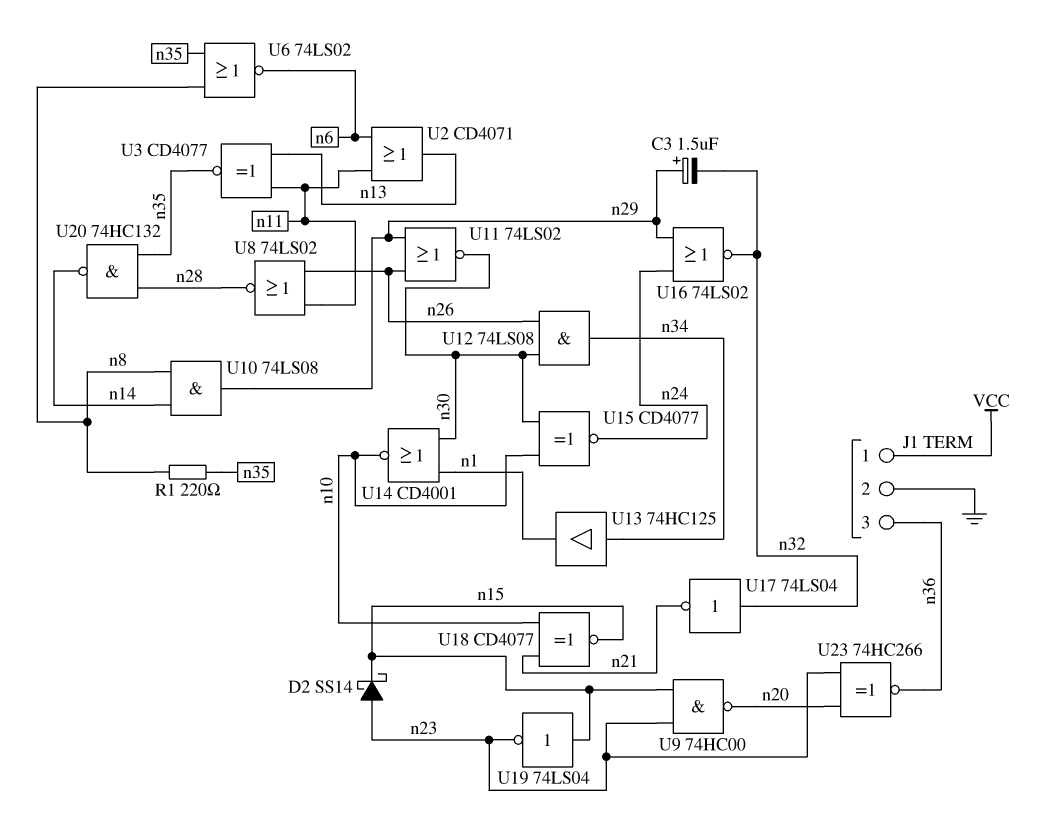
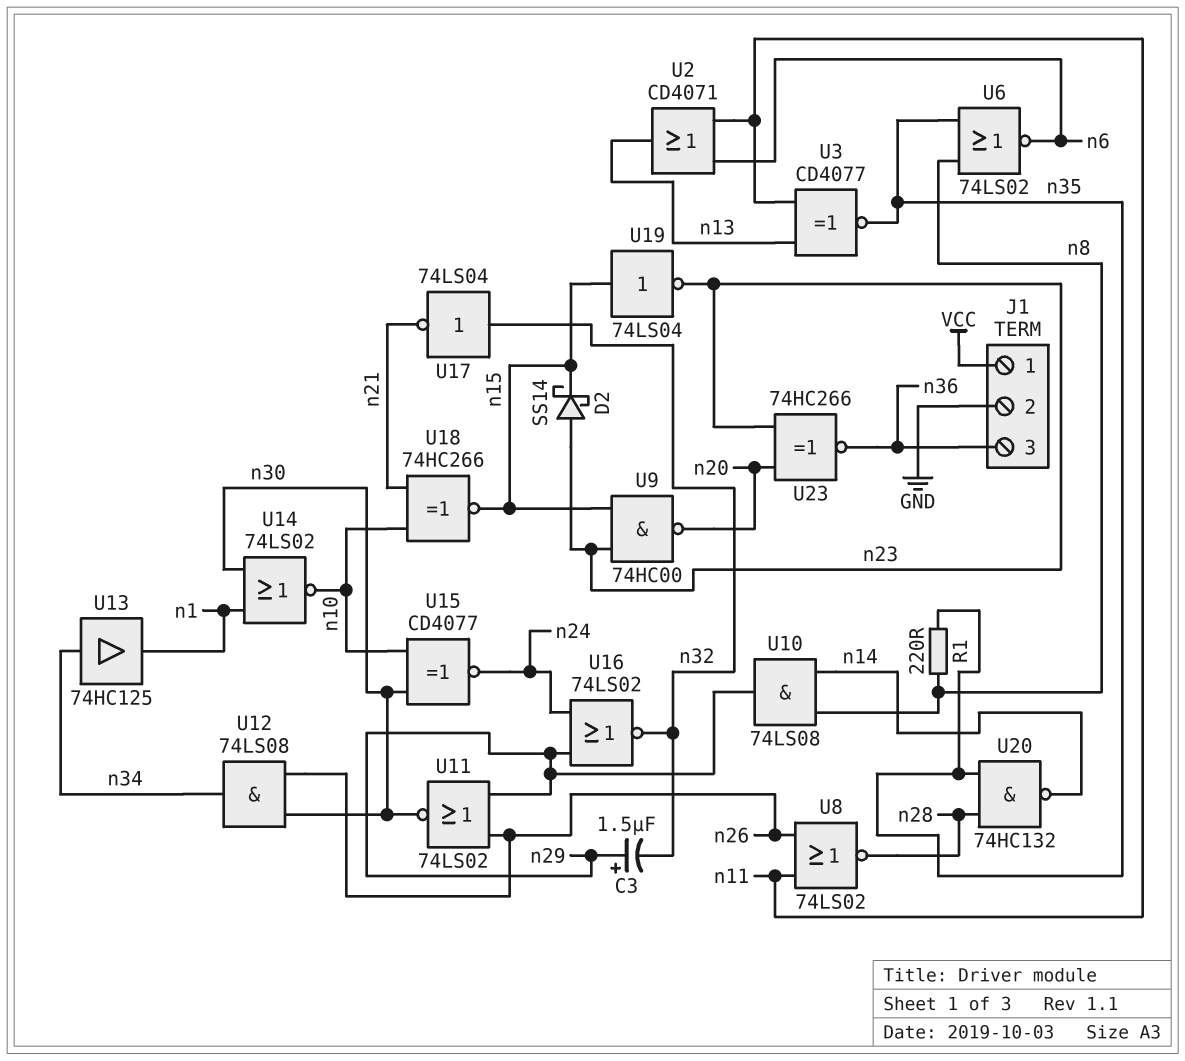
U14: NOR CD4001 (in n1, in n30, out n10) -> NOR 74LS02 (in n1, in n30, out n10)
U18: XNOR CD4077 (in n10, in n21, out n15) -> XNOR 74HC266 (in n10, in n21, out n15)

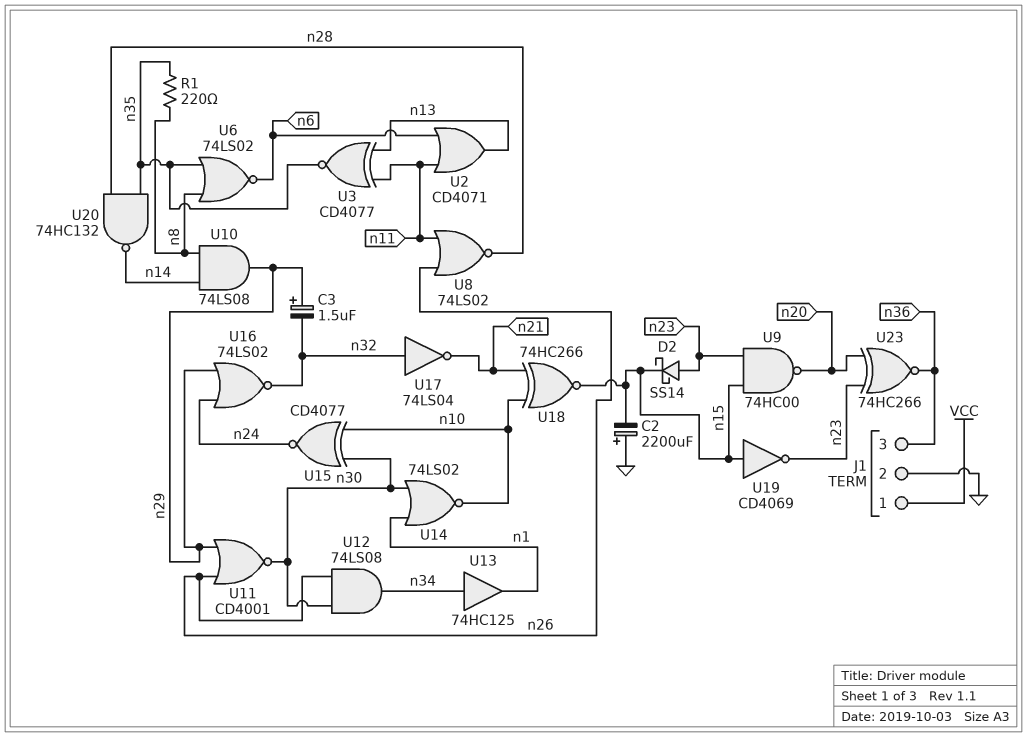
C2: none -> 2200uF (plus GND, minus n15)
U11: NOR 74LS02 (in n26, in n29, out n30) -> NOR CD4001 (in n26, in n29, out n30)
U19: NOT 74LS04 (in n15, out n23) -> NOT CD4069 (in n15, out n23)

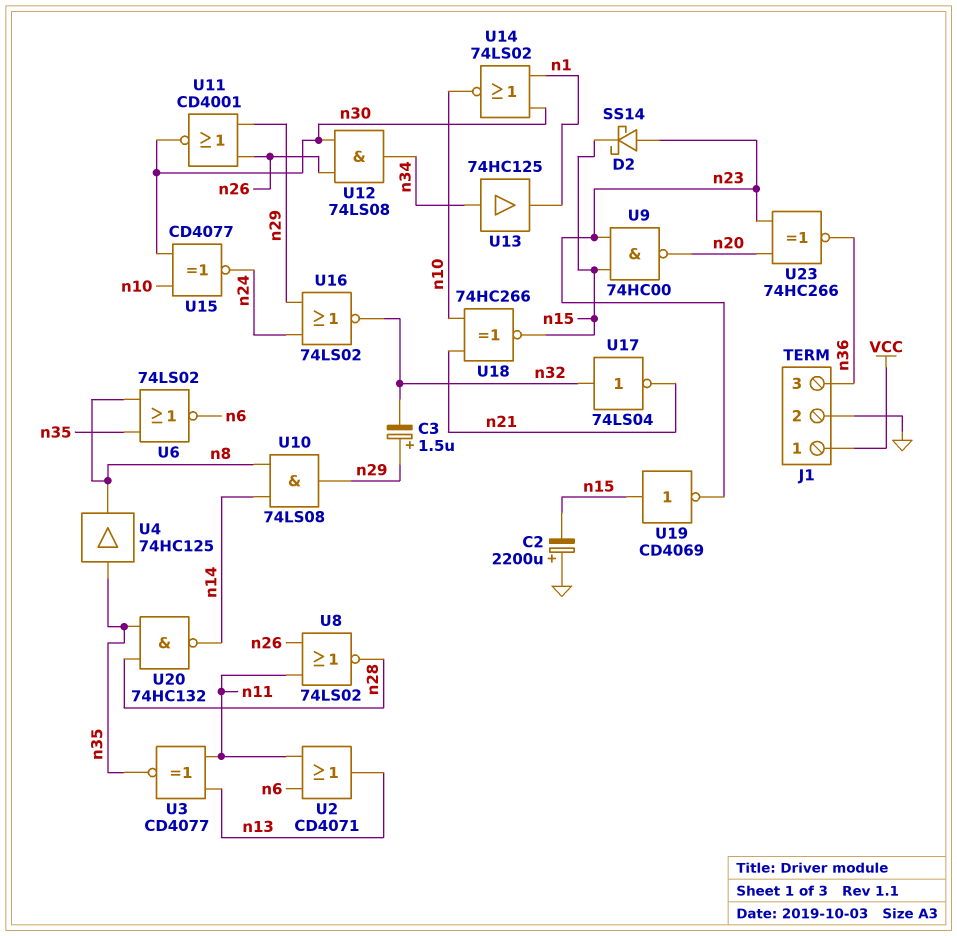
R1: 220 (n8, n35) -> none
U4: none -> buffer 74HC125 (in n35, out n8)

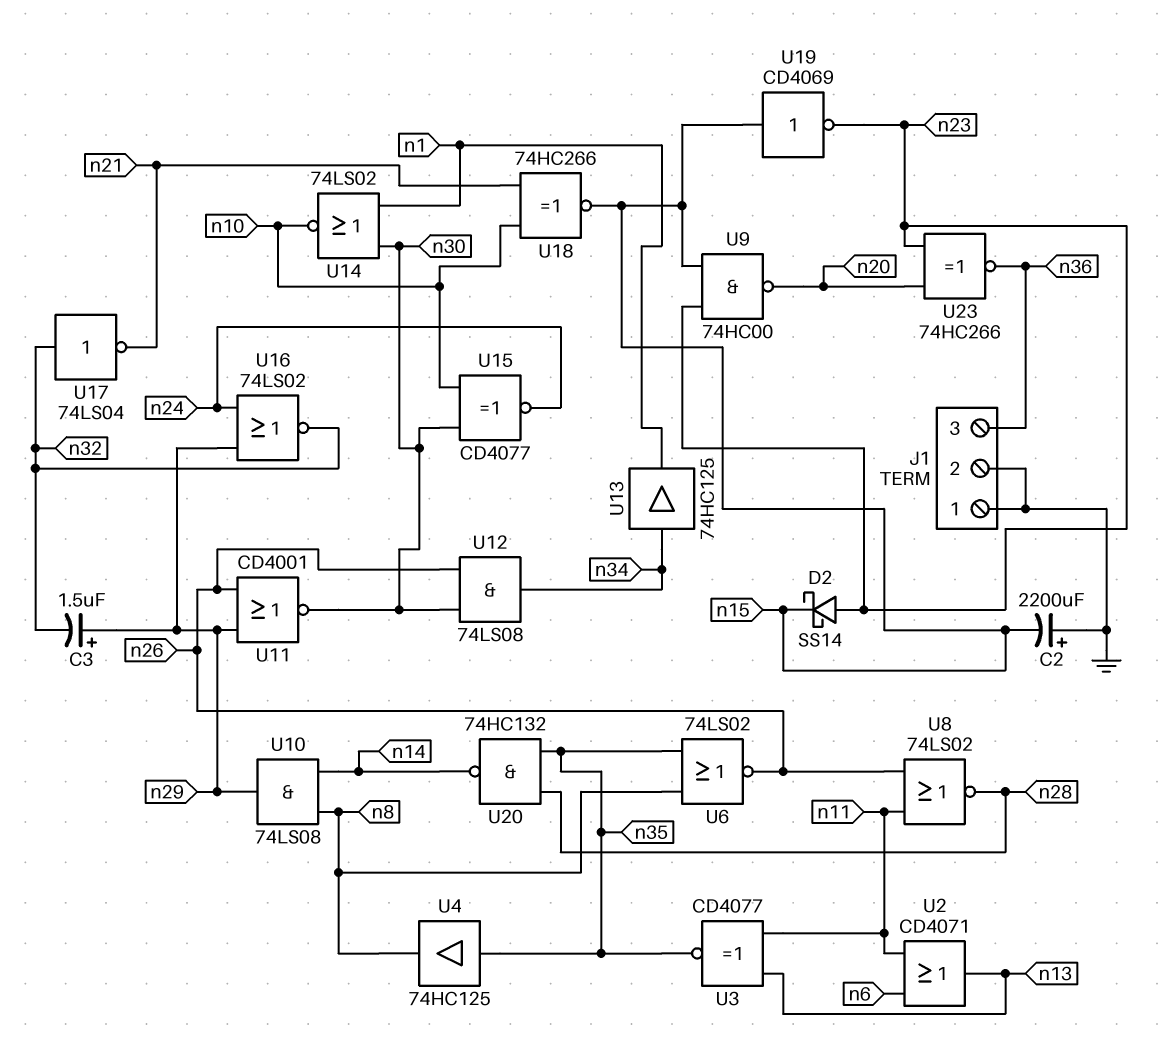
J1 pin 1: VCC -> GND
U6: NOR 74LS02 (in n8, in n35, out n6) -> NOR 74LS02 (in n8, in n35, out n26)

